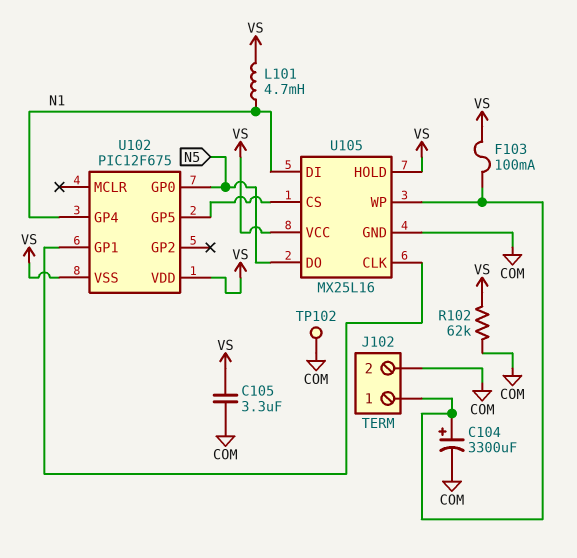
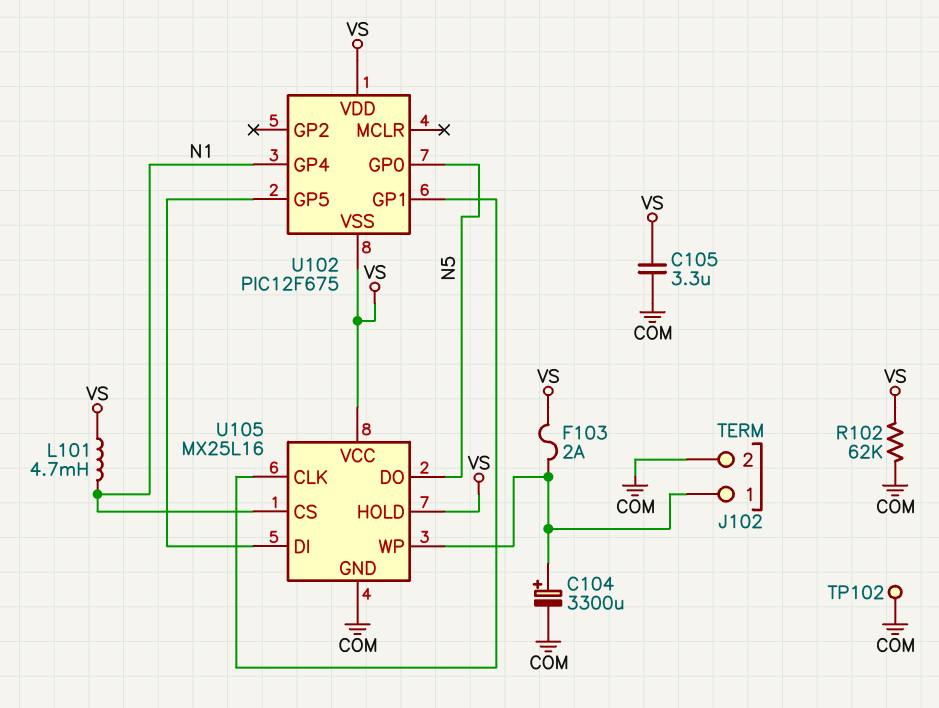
F103: 100mA (J102/1, VS) -> 2A (J102/1, VS)
U105 pin CS: U102/GP5 -> N1
U105 pin DI: N1 -> U102/GP5

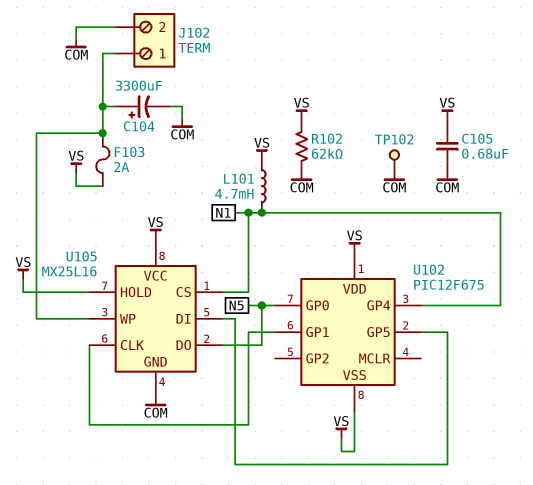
C105: 3.3uF (COM, VS) -> 680nF (COM, VS)

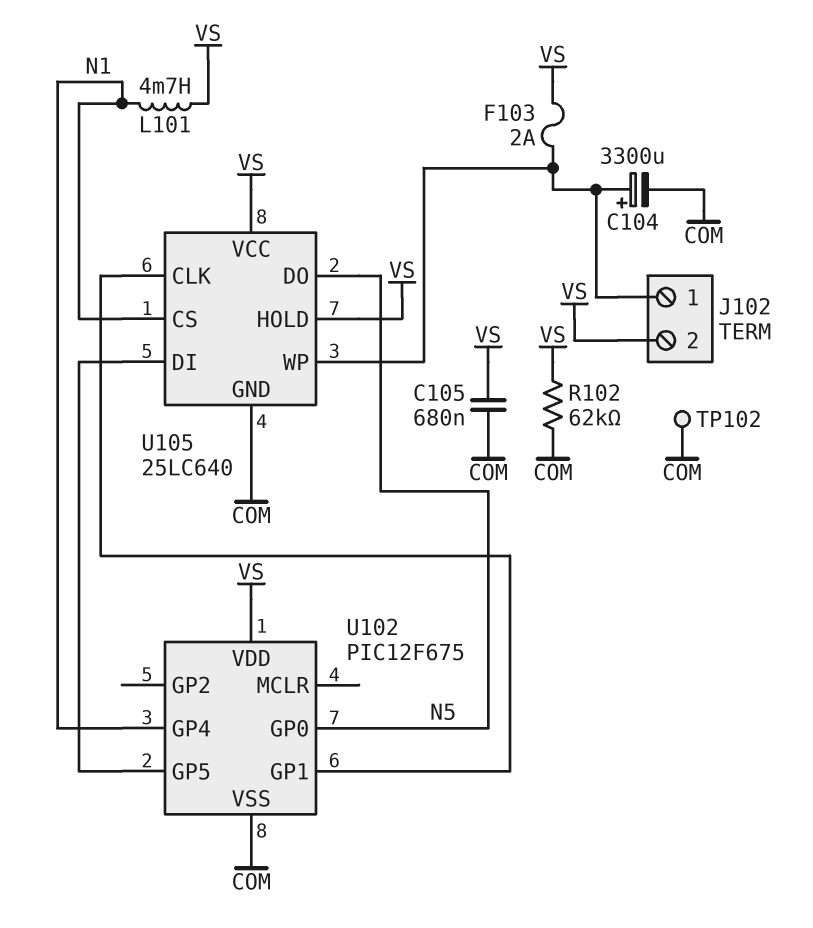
J102 pin 2: COM -> VS
U102 pin VSS: VS -> COM
U105: MX25L16 -> 25LC640

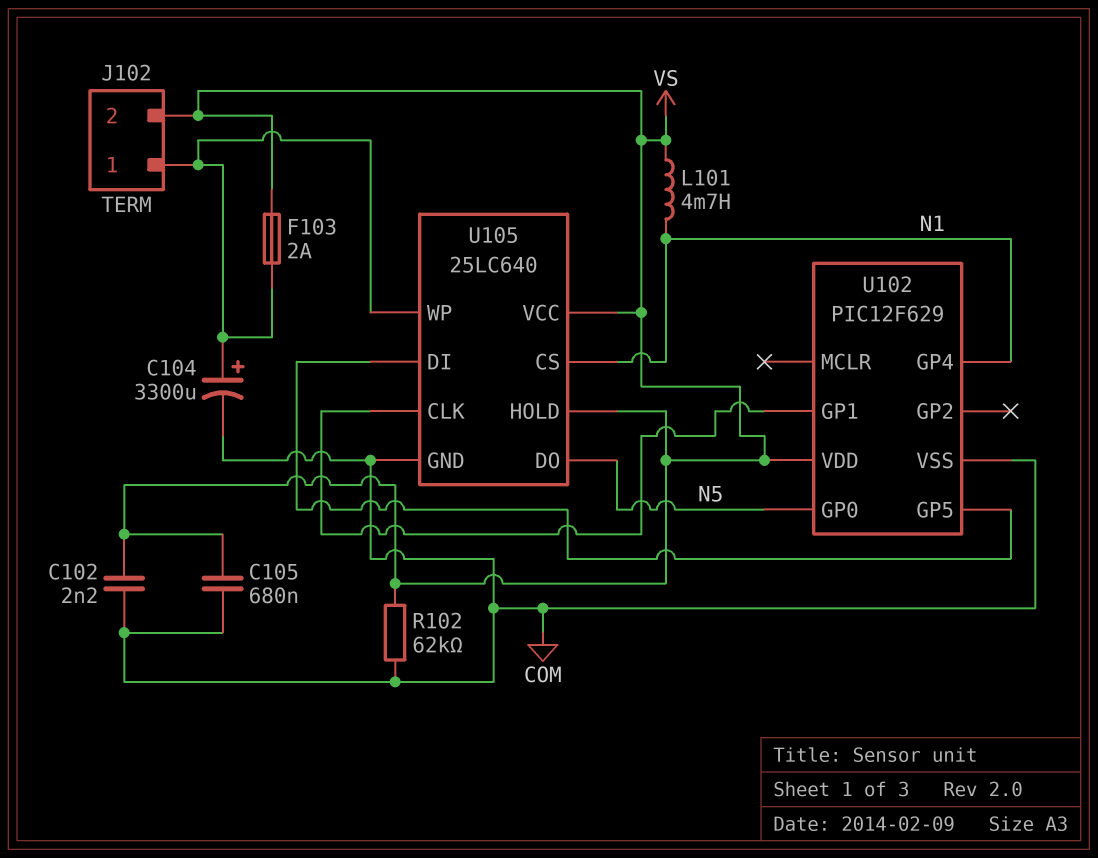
C102: none -> 2.2nF (COM, VS)
TP102: test point (COM) -> none
U102: PIC12F675 -> PIC12F629

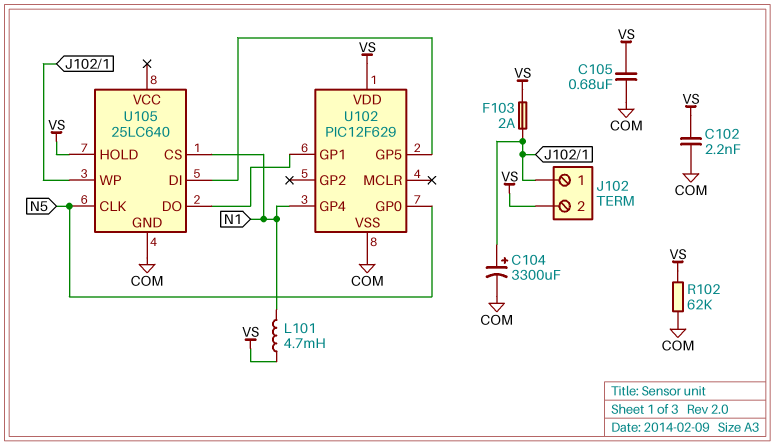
U105 pin CLK: U102/GP1 -> N5
U105 pin DO: N5 -> U102/GP1
U105 pin VCC: VS -> none

